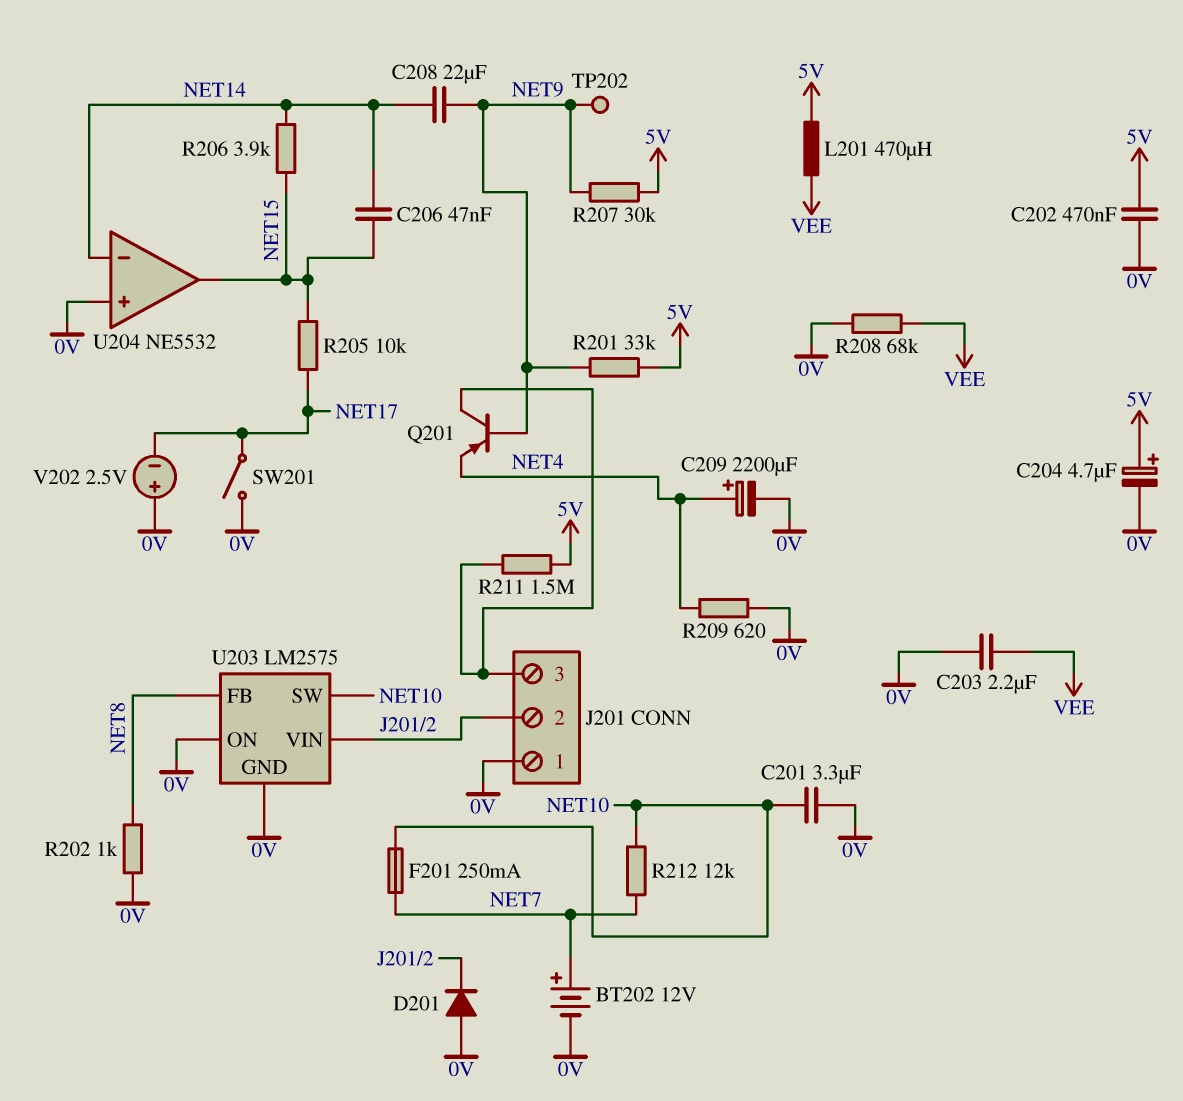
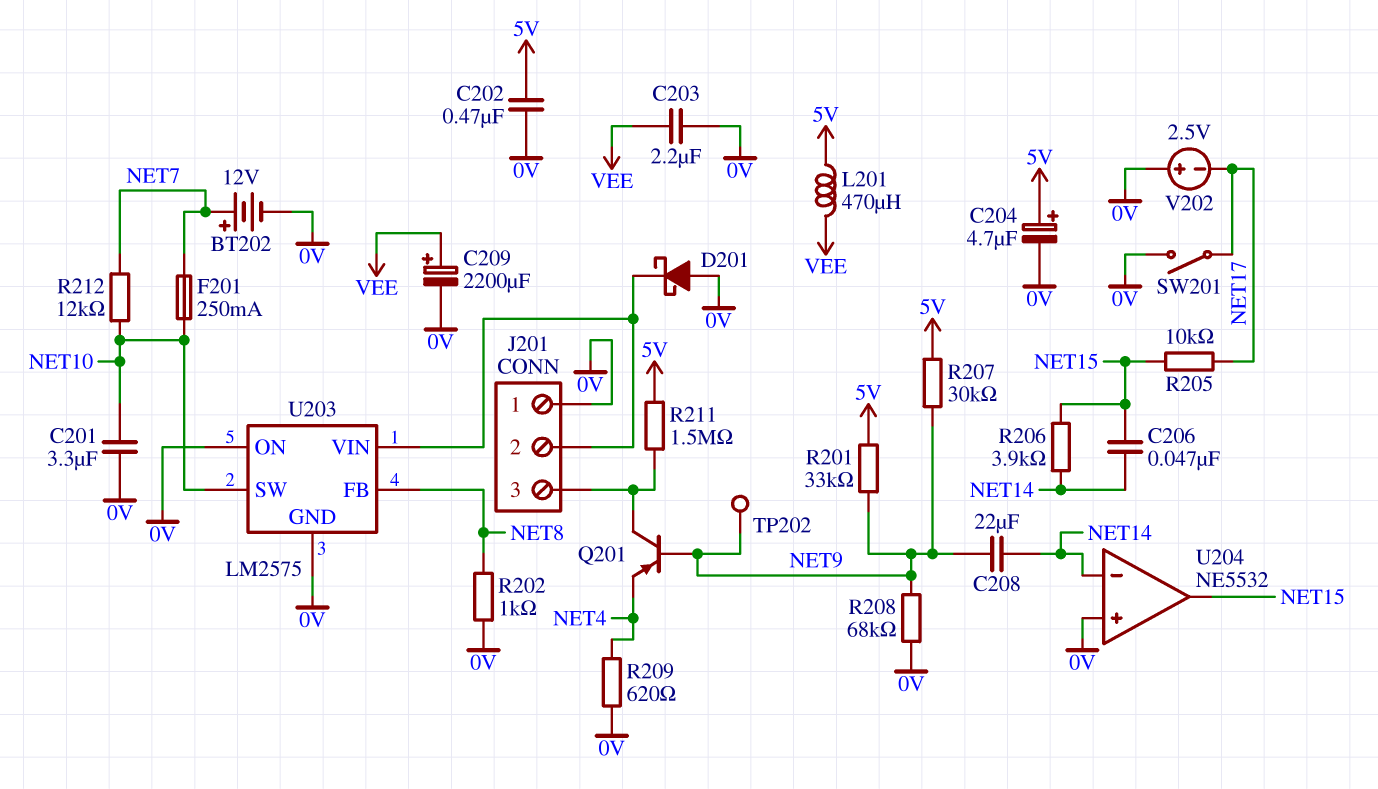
C209: 2200uF (plus NET4, minus 0V) -> 2200uF (plus VEE, minus 0V)
D201: diode (A 0V, K J201/2) -> schottky (A 0V, K J201/2)
R208: 68k (0V, VEE) -> 68k (0V, NET9)

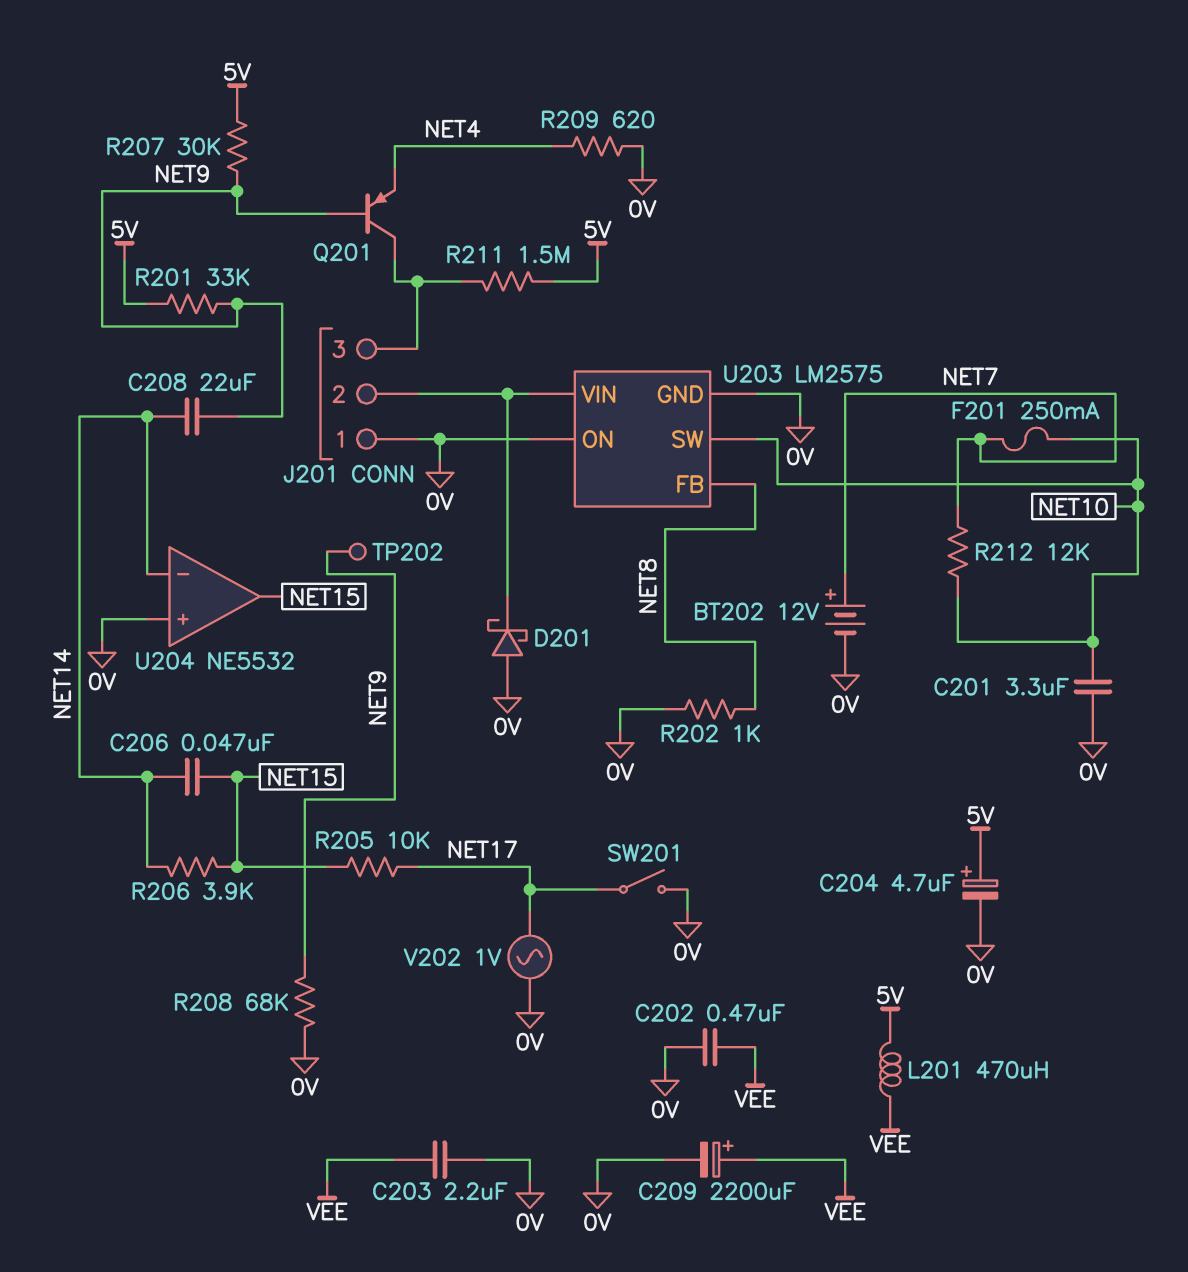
C202: 470nF (0V, 5V) -> 470nF (0V, VEE)
V202: 2.5V (plus 0V, minus NET17) -> AC 1V (0V, NET17)

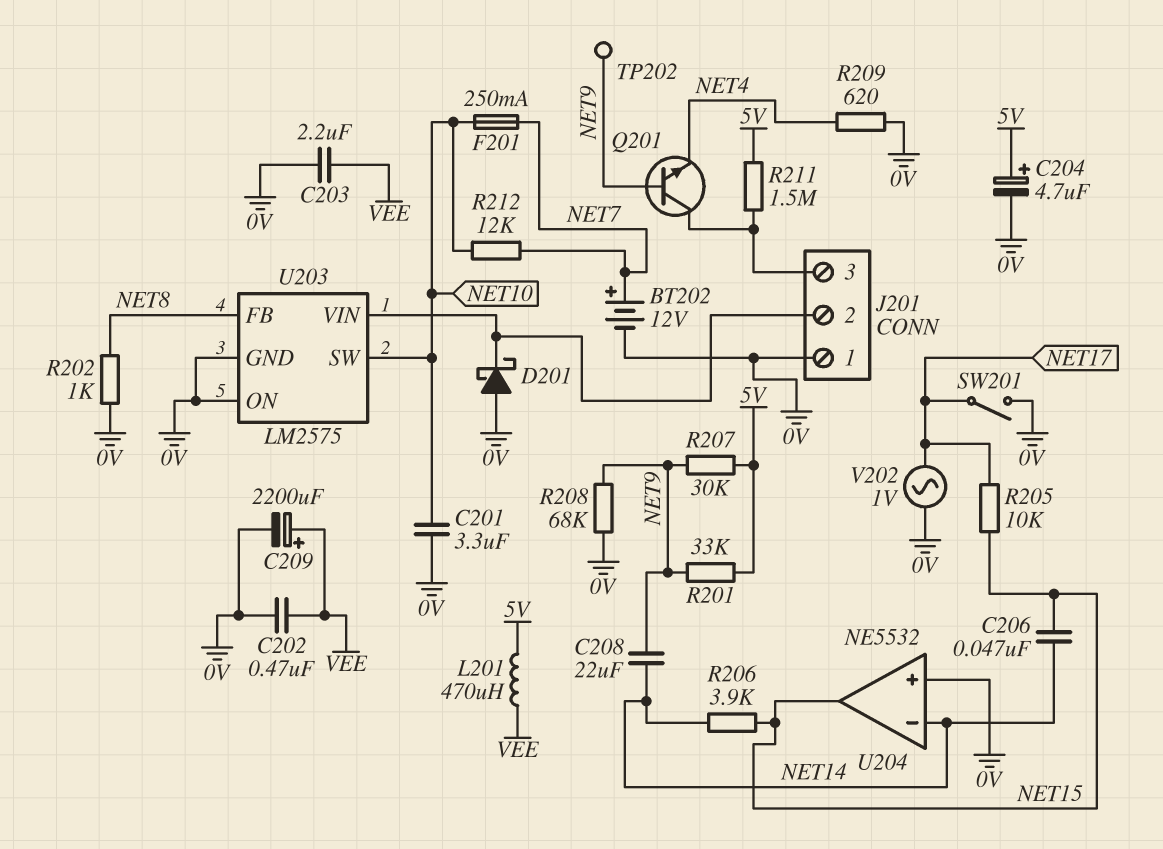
Q201: PNP (B NET9, C J201/3, E NET4) -> NPN (B NET9, C J201/3, E NET4)

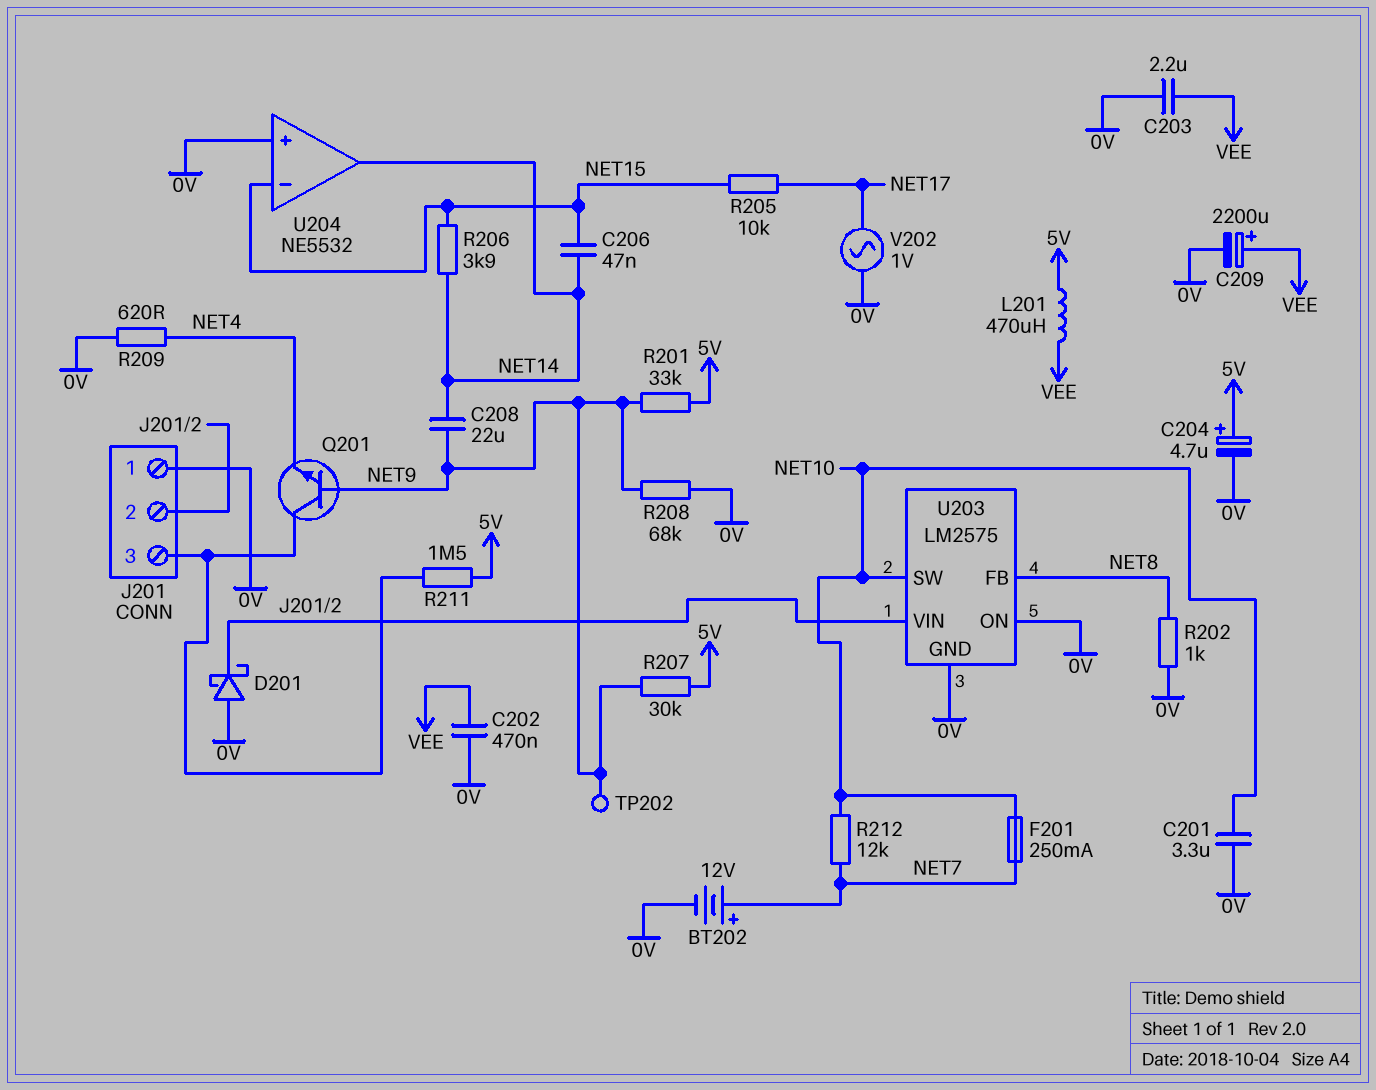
SW201: switch (0V, NET17) -> none
U204 pin in-: NET14 -> NET15
U204 pin out: NET15 -> NET14

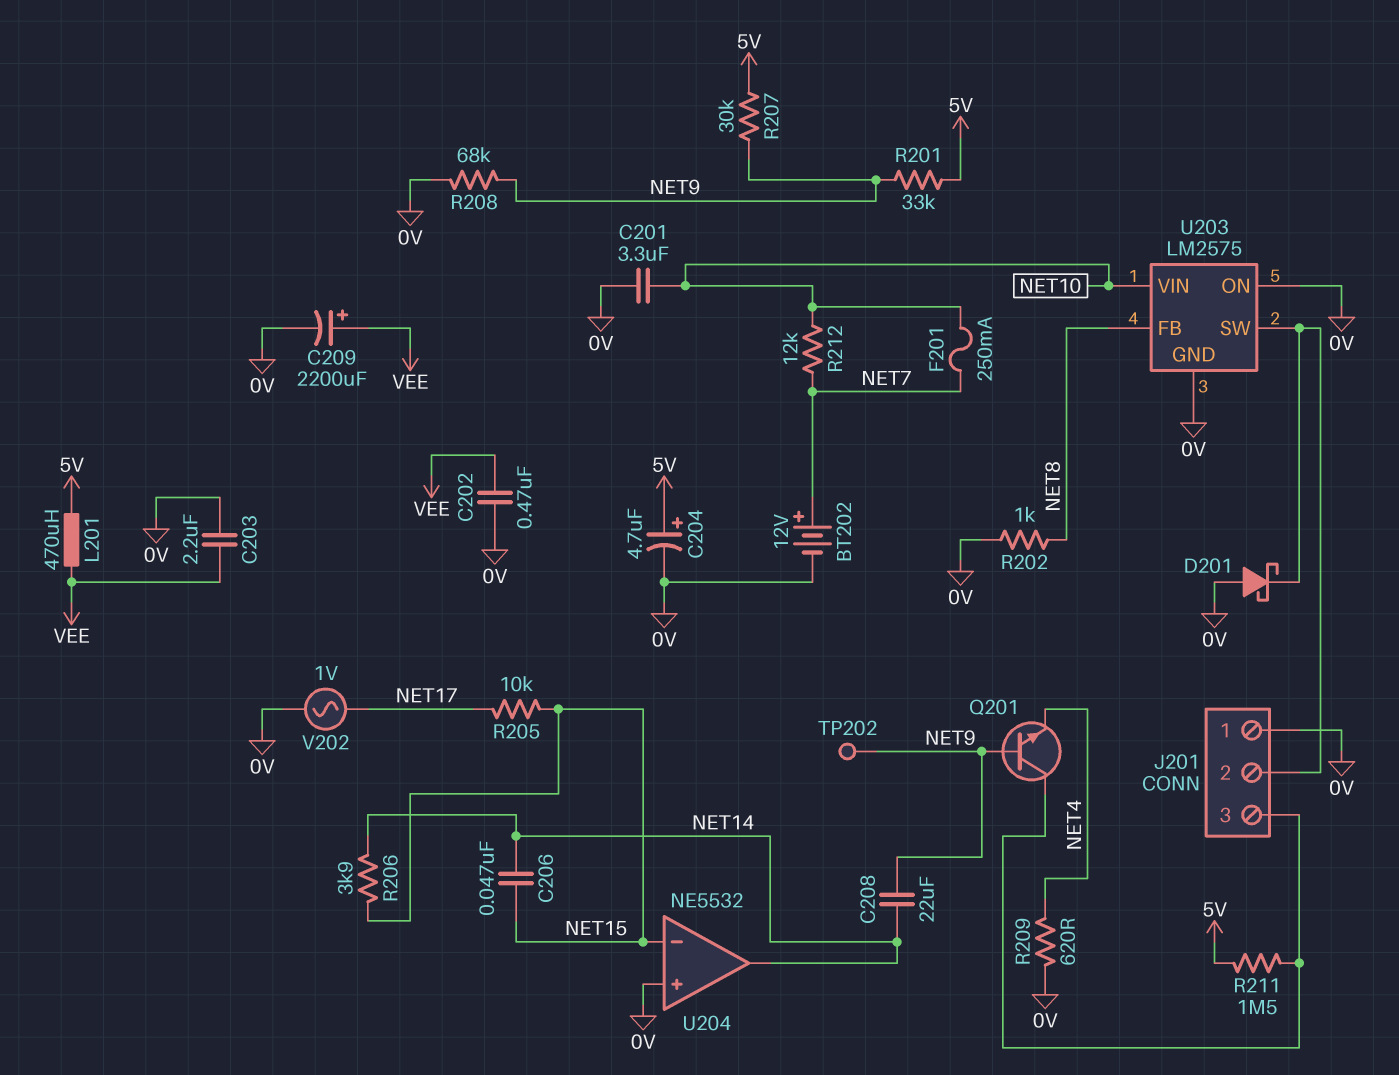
U203 pin SW: NET10 -> J201/2
U203 pin VIN: J201/2 -> NET10

